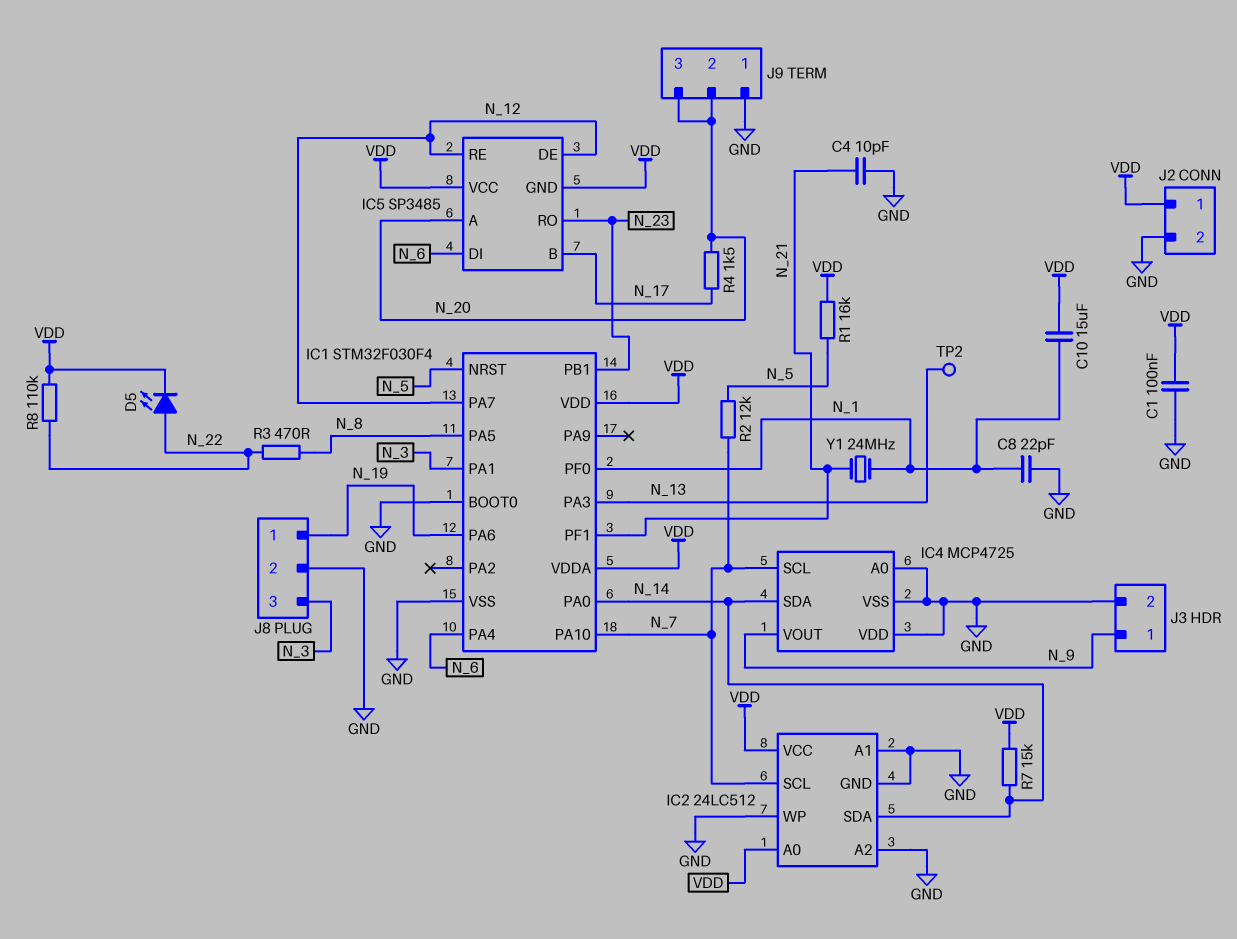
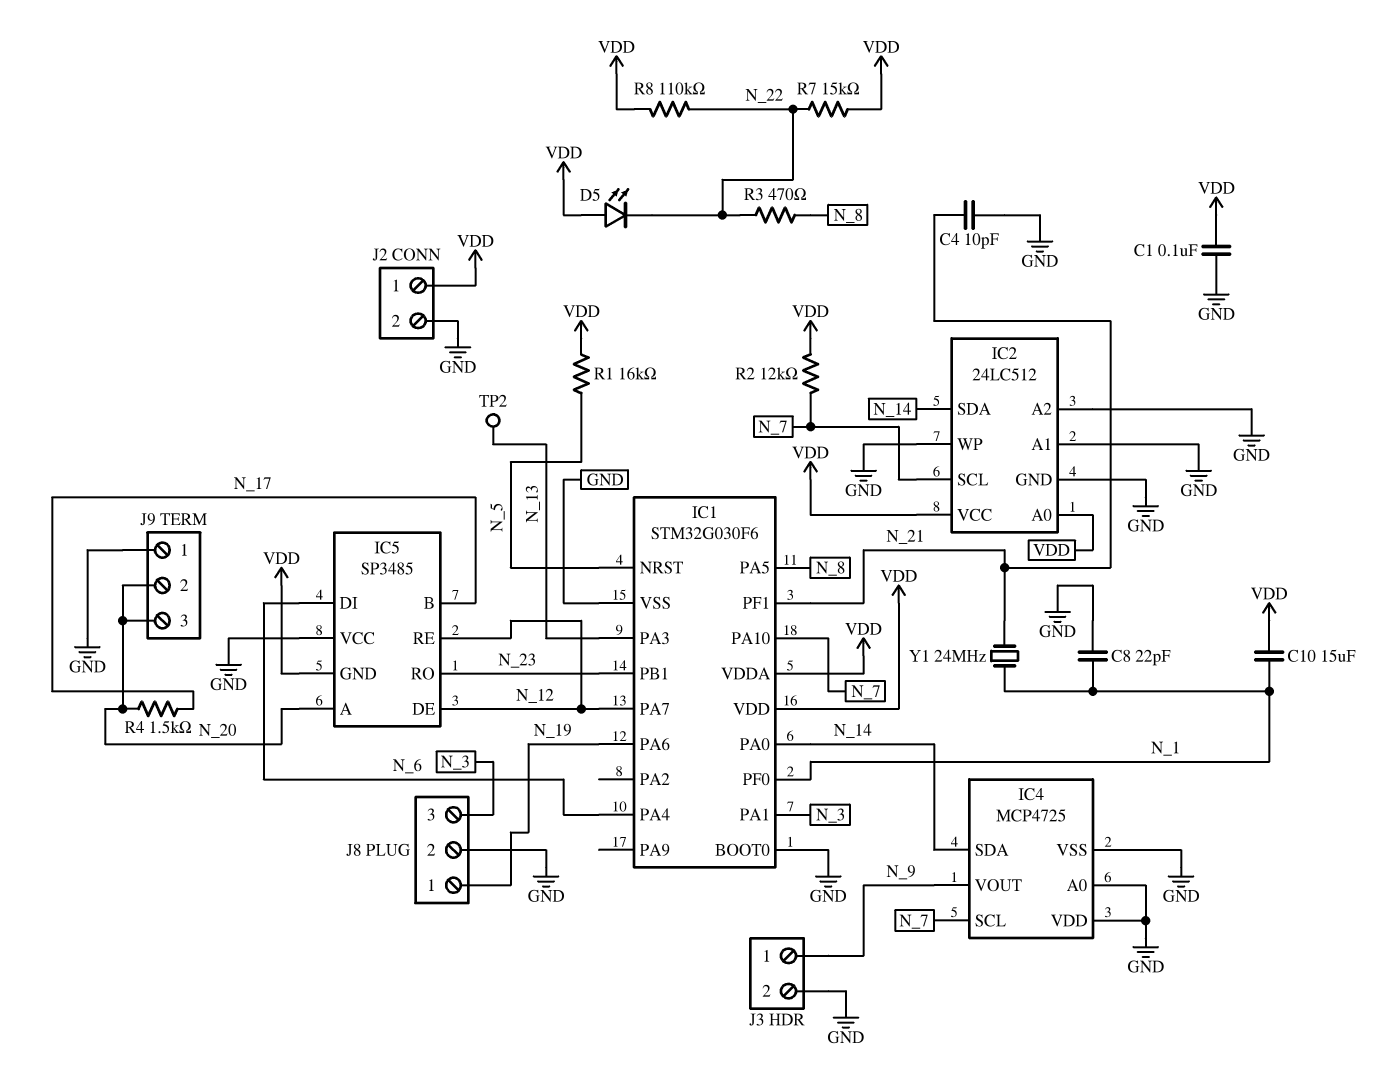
D5: LED (A N_22, K VDD) -> LED (A VDD, K N_22)
IC1: STM32F030F4 -> STM32G030F6
IC5 pin VCC: VDD -> GND
R2: 12k (N_5, N_7) -> 12k (N_7, VDD)
R7: 15k (N_14, VDD) -> 15k (N_22, VDD)

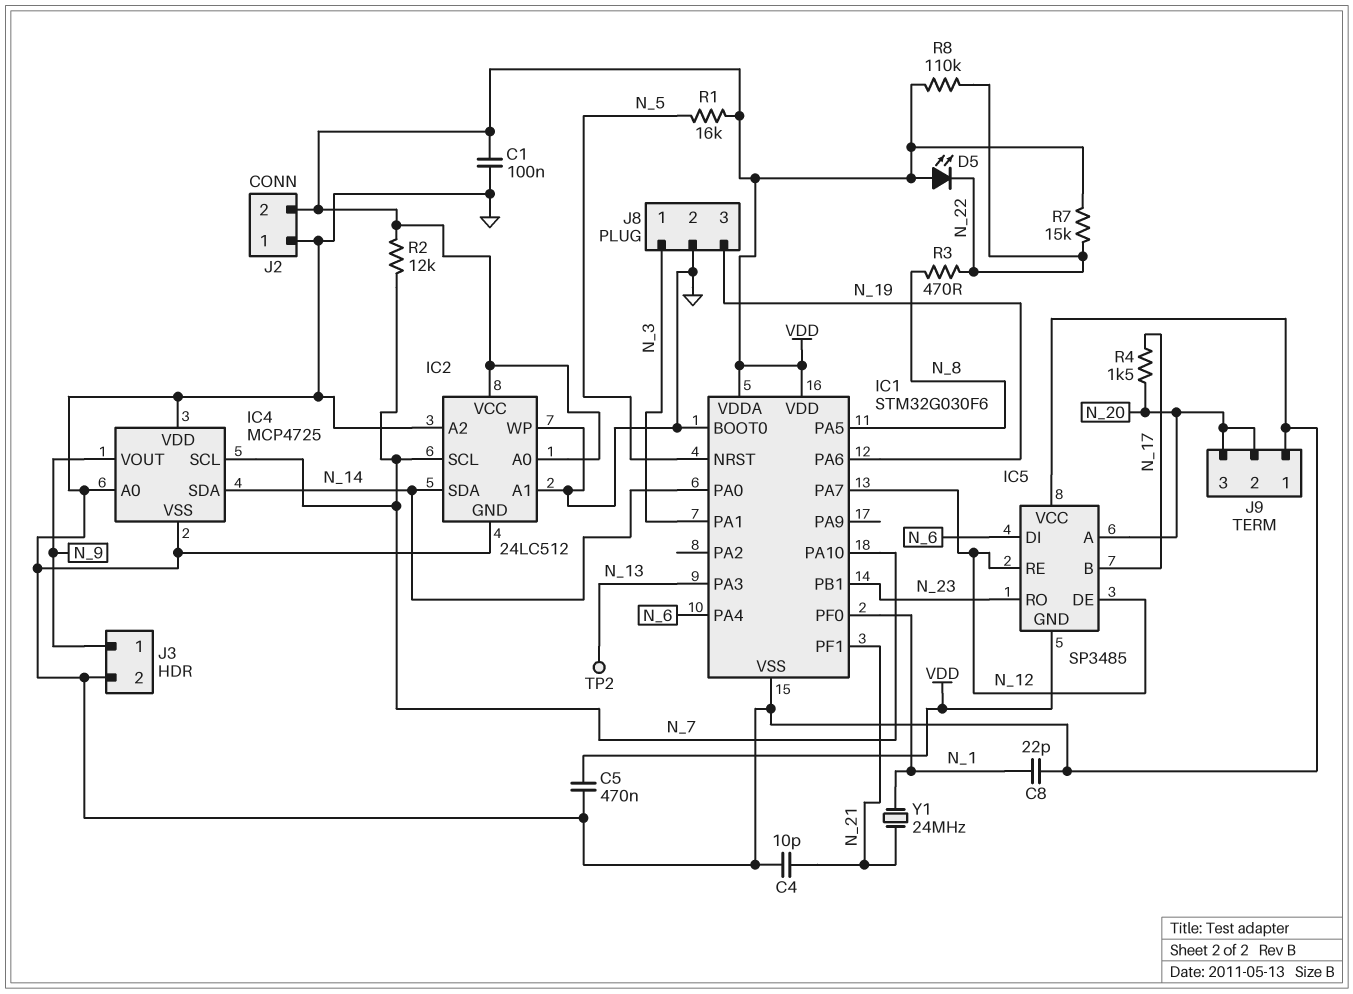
C5: none -> 470nF (GND, VDD)
C10: 15uF (N_1, VDD) -> none
J2 pin 1: VDD -> GND
J2 pin 2: GND -> VDD
J8 pin 1: N_19 -> N_3
J8 pin 3: N_3 -> N_19

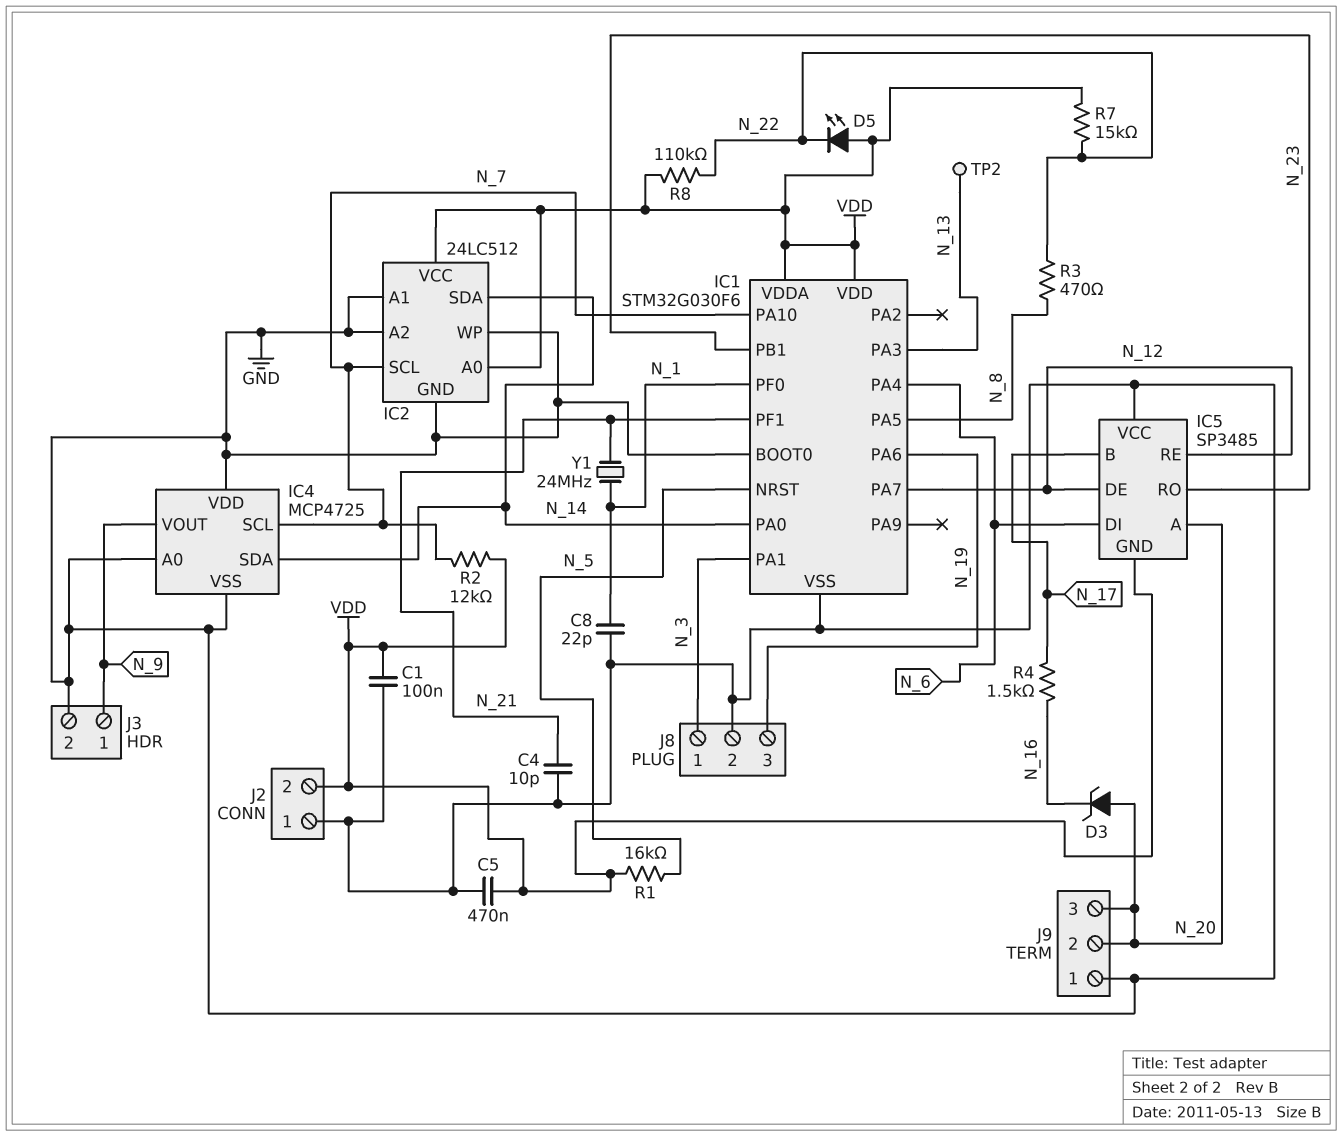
D3: none -> zener (A N_20, K N_16)
R4: 1.5k (N_17, N_20) -> 1.5k (N_16, N_17)

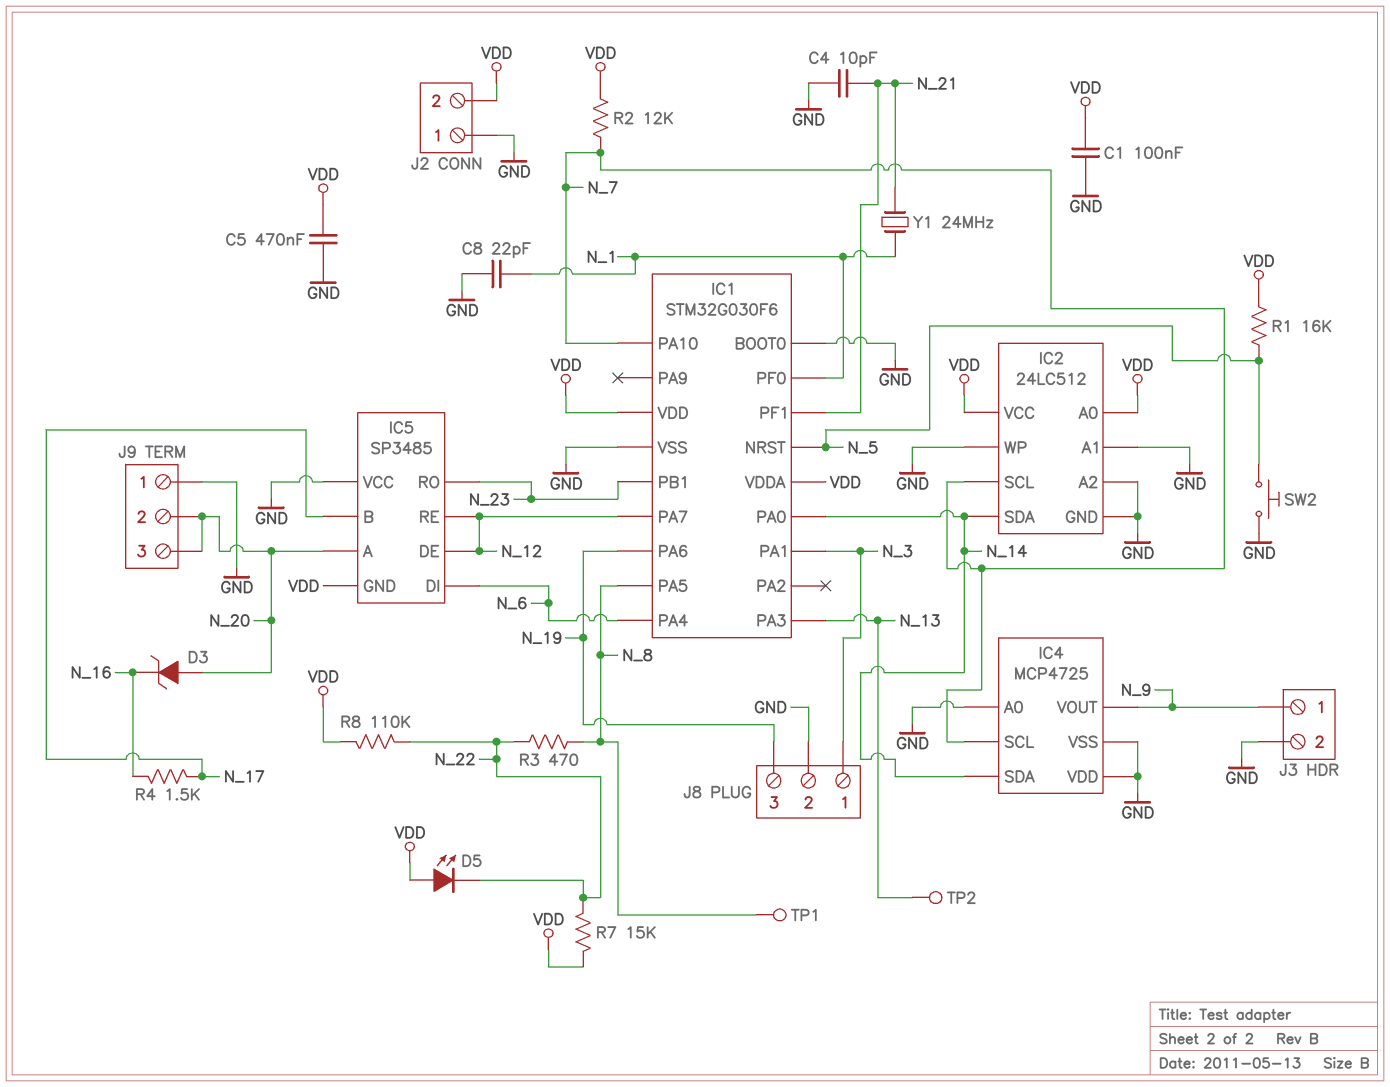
SW2: none -> button (GND, N_5)
TP1: none -> test point (N_8)

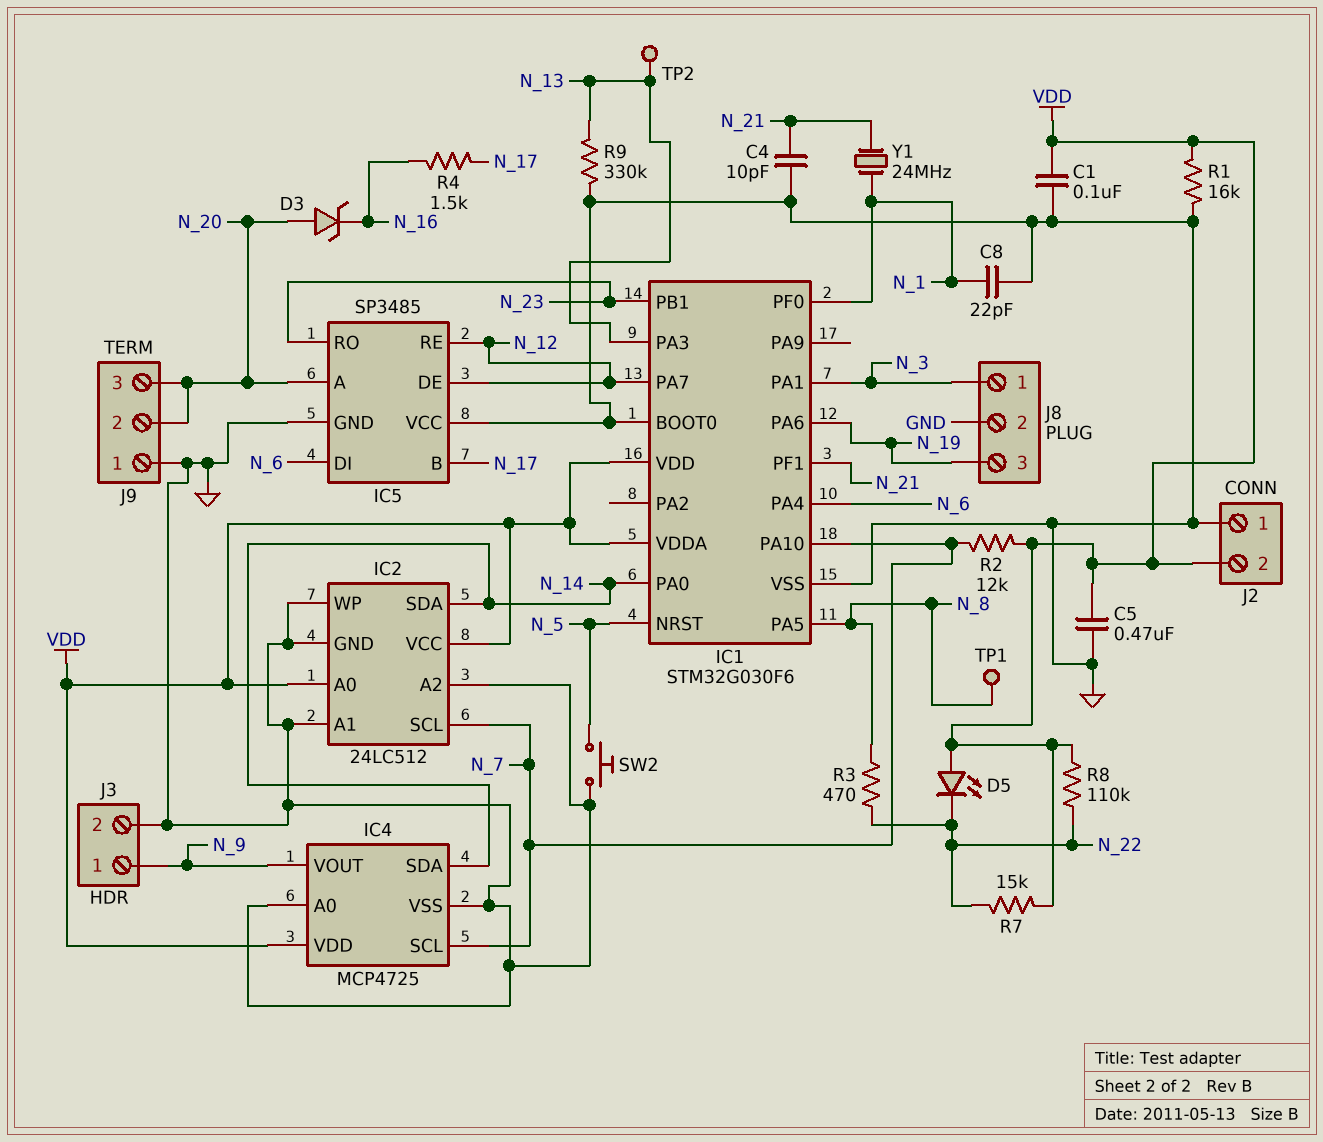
IC4 pin VDD: GND -> VDD
IC5 pin GND: VDD -> GND
R1: 16k (N_5, VDD) -> 16k (GND, VDD)
R9: none -> 330k (GND, N_13)

